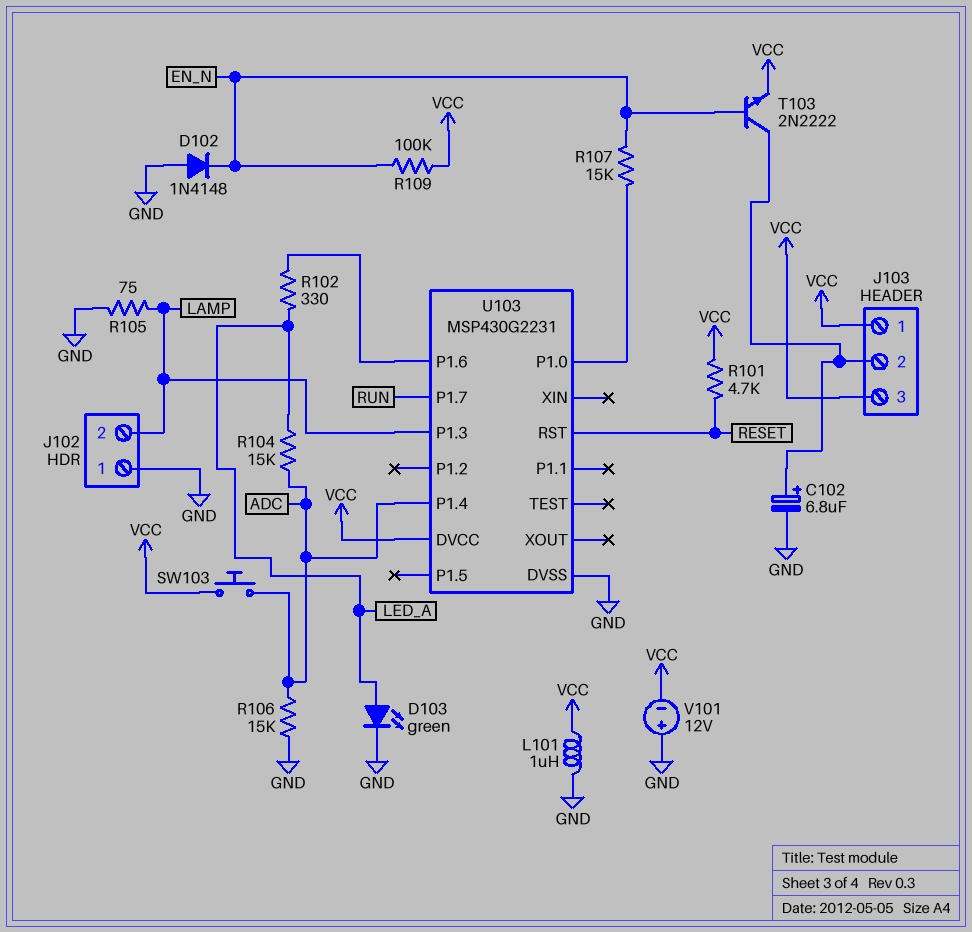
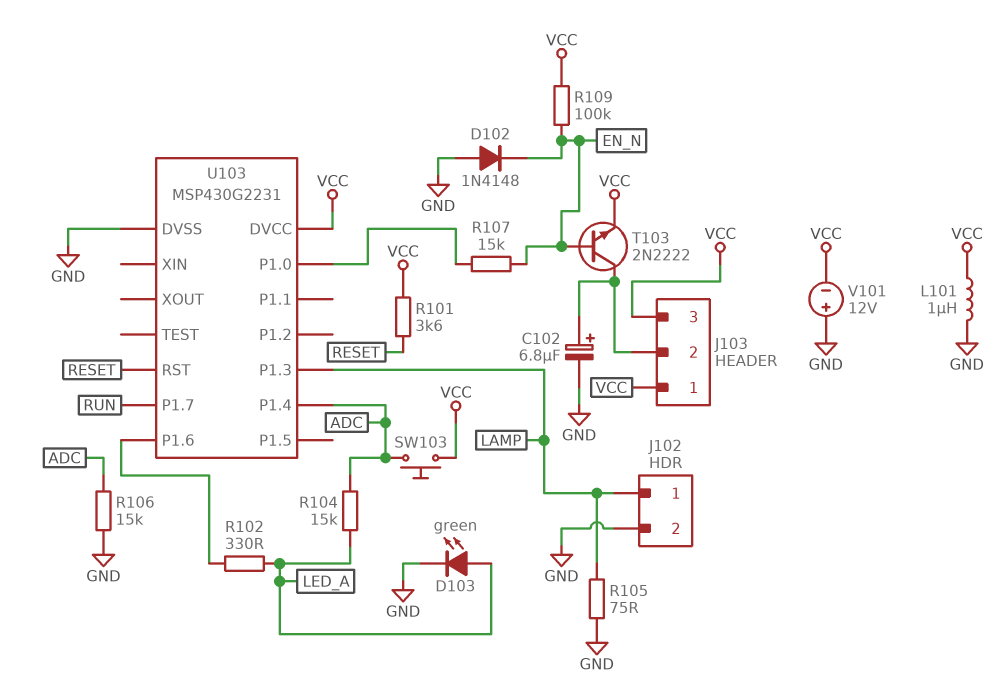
J102 pin 1: GND -> LAMP
J102 pin 2: LAMP -> GND
R101: 4.7k (RESET, VCC) -> 3.6k (RESET, VCC)

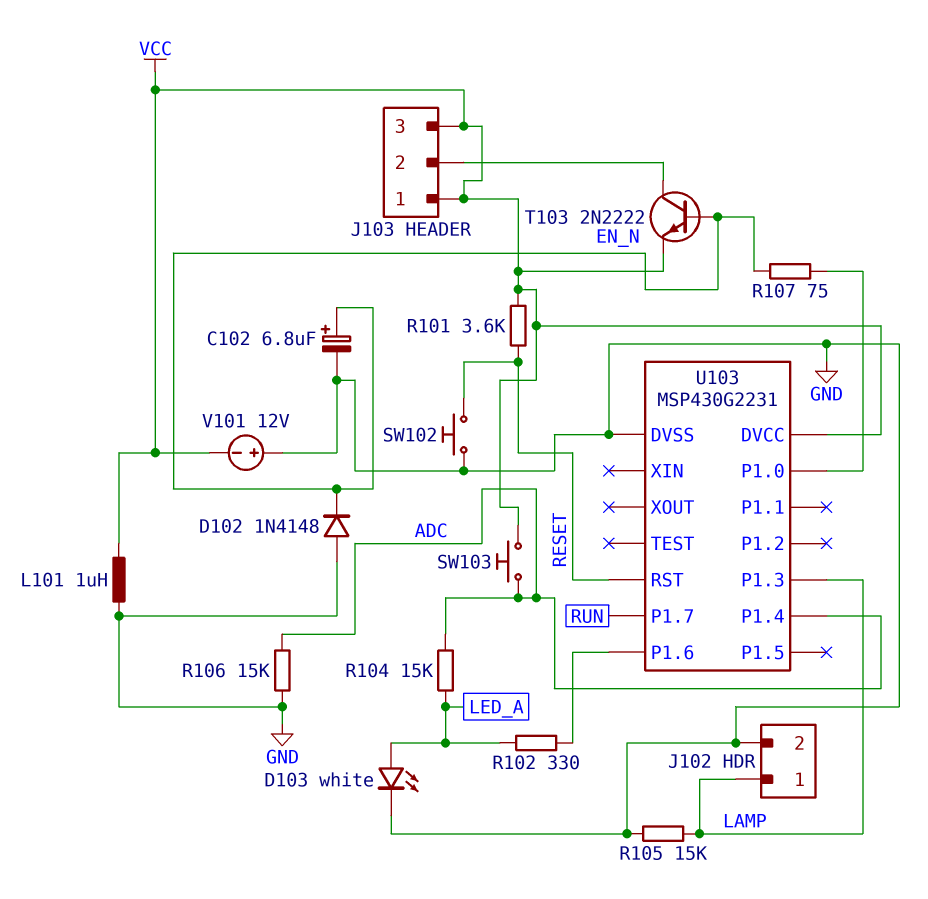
C102: 6.8uF (plus J103/2, minus GND) -> 6.8uF (plus EN_N, minus GND)
D103: LED green (A LED_A, K GND) -> LED white (A LED_A, K GND)
R105: 75 (GND, LAMP) -> 15k (GND, LAMP)
R107: 15k (EN_N, U103/P1.0) -> 75 (EN_N, U103/P1.0)
R109: 100k (EN_N, VCC) -> none
SW102: none -> button (GND, RESET)

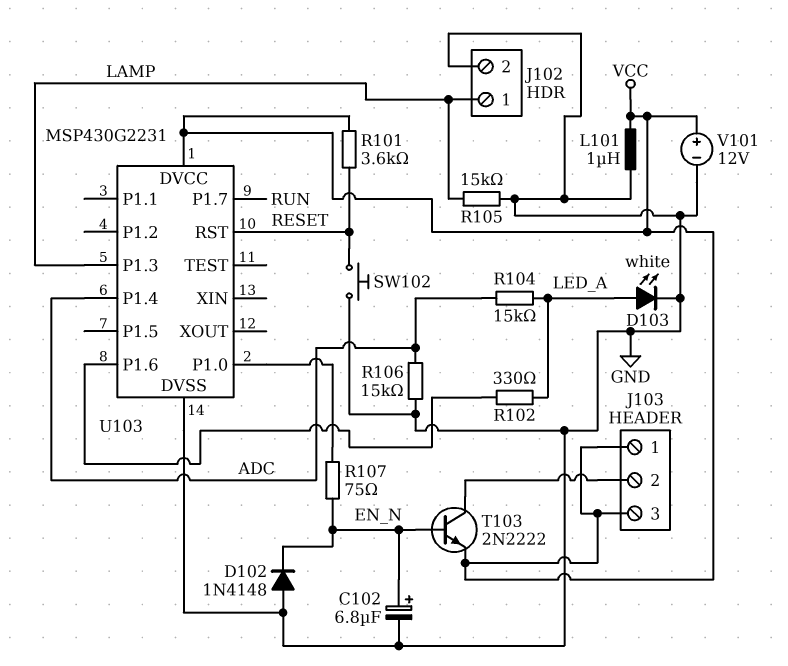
SW103: button (ADC, VCC) -> none
V101: 12V (plus GND, minus VCC) -> 12V (plus VCC, minus GND)

